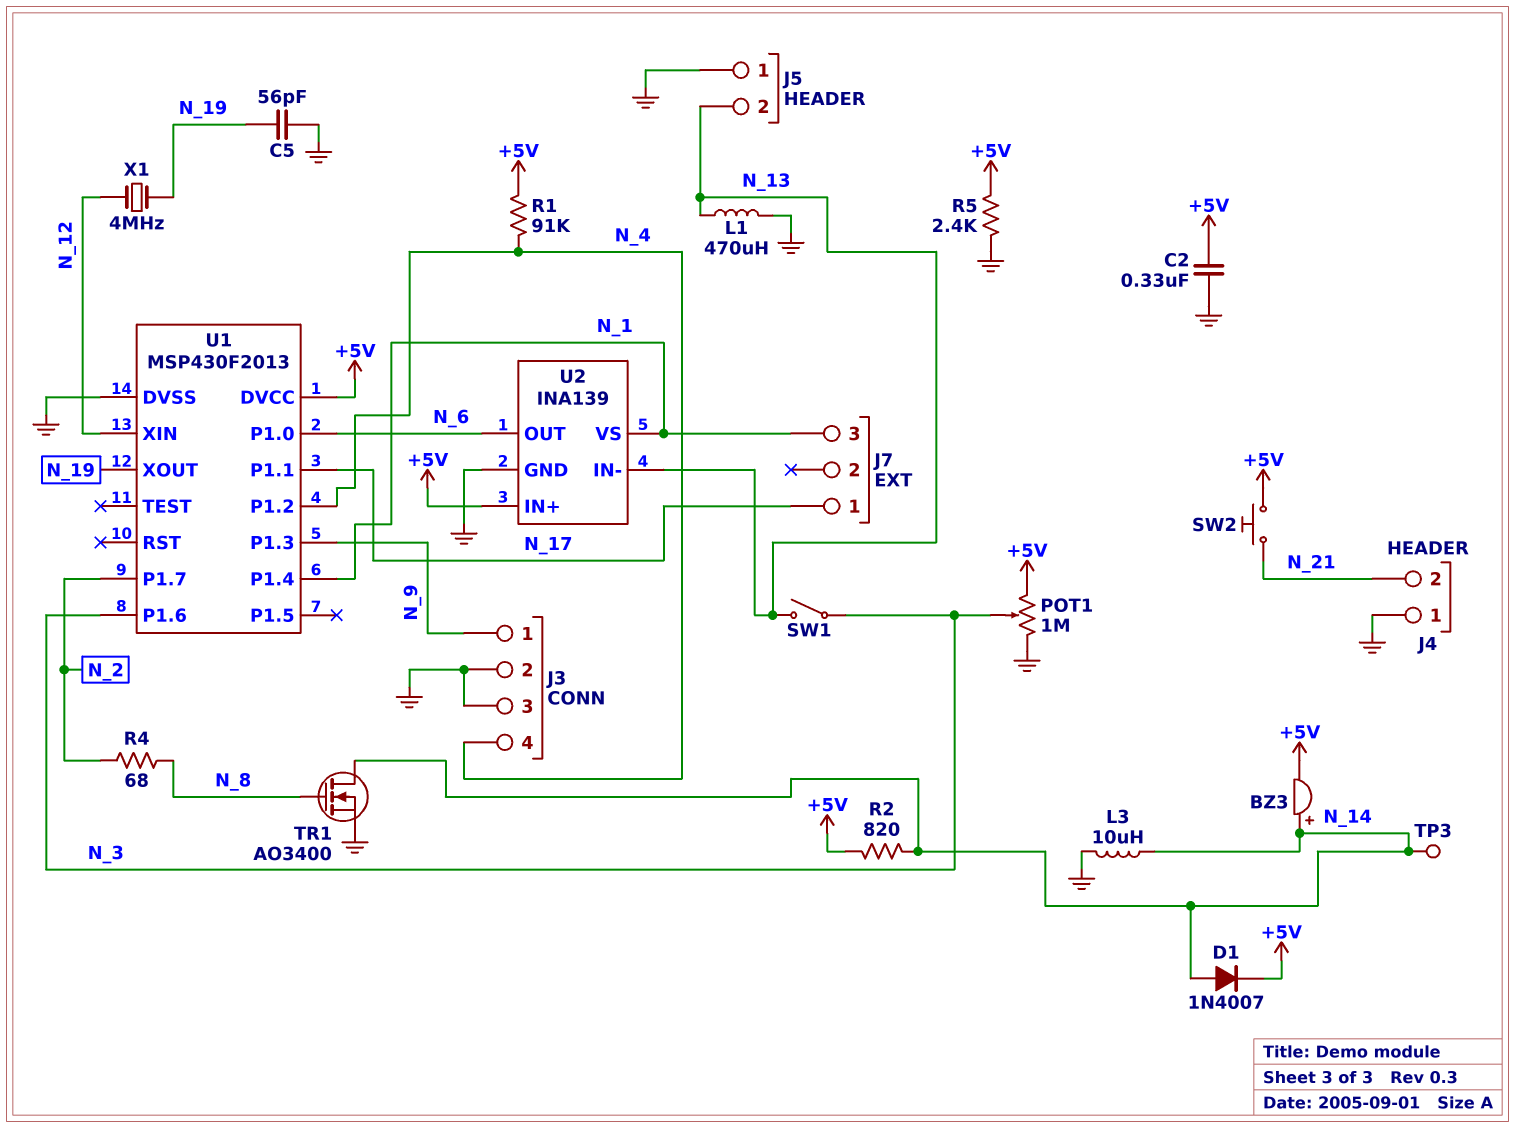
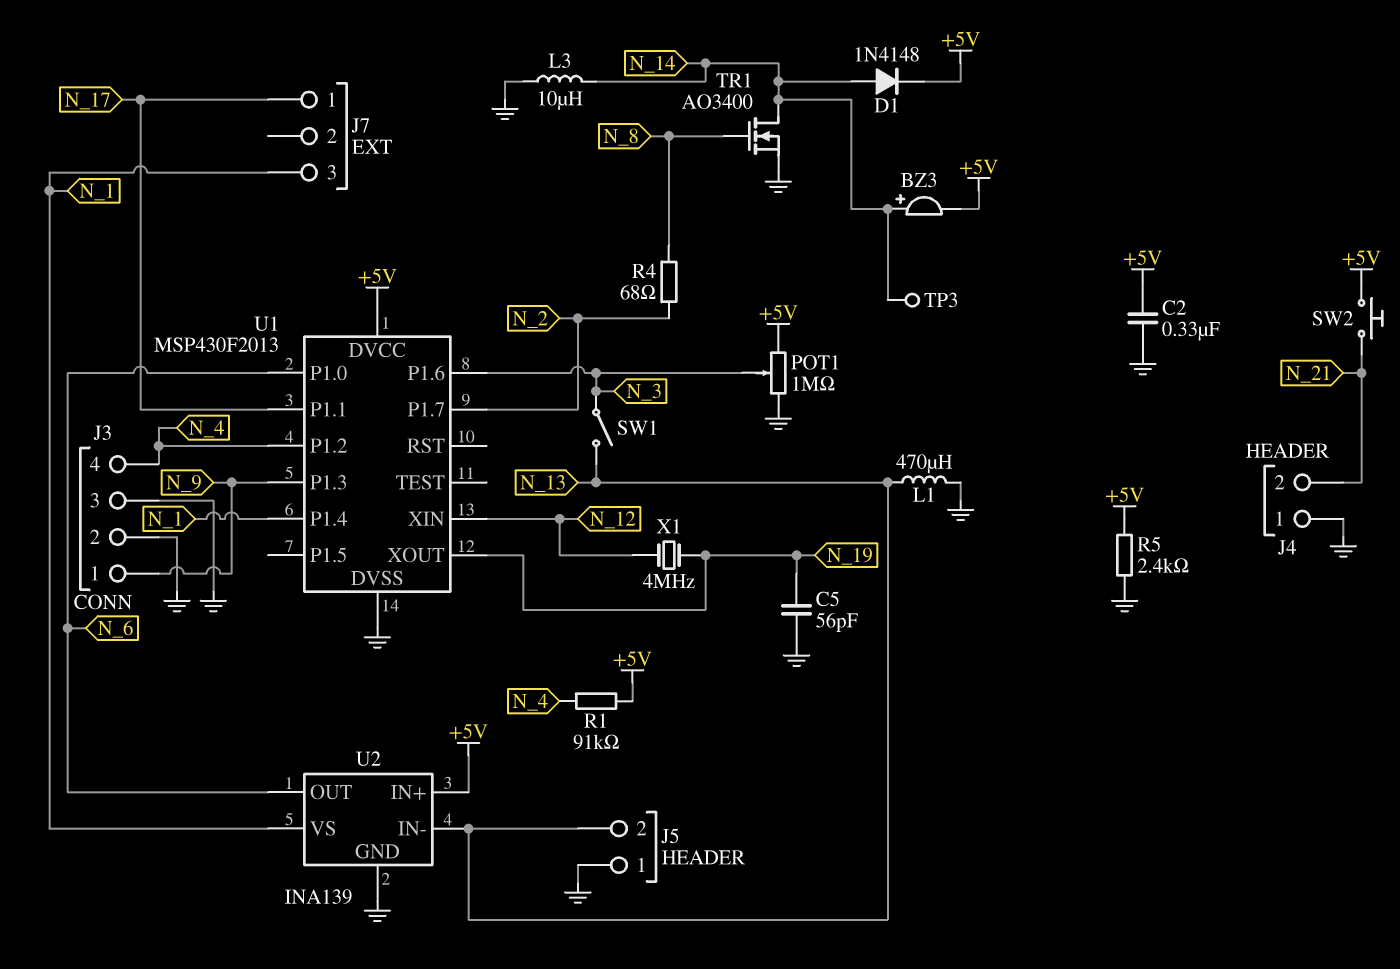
D1: diode 1N4007 (A N_14, K +5V) -> diode 1N4148 (A N_14, K +5V)
R2: 820 (+5V, N_14) -> none

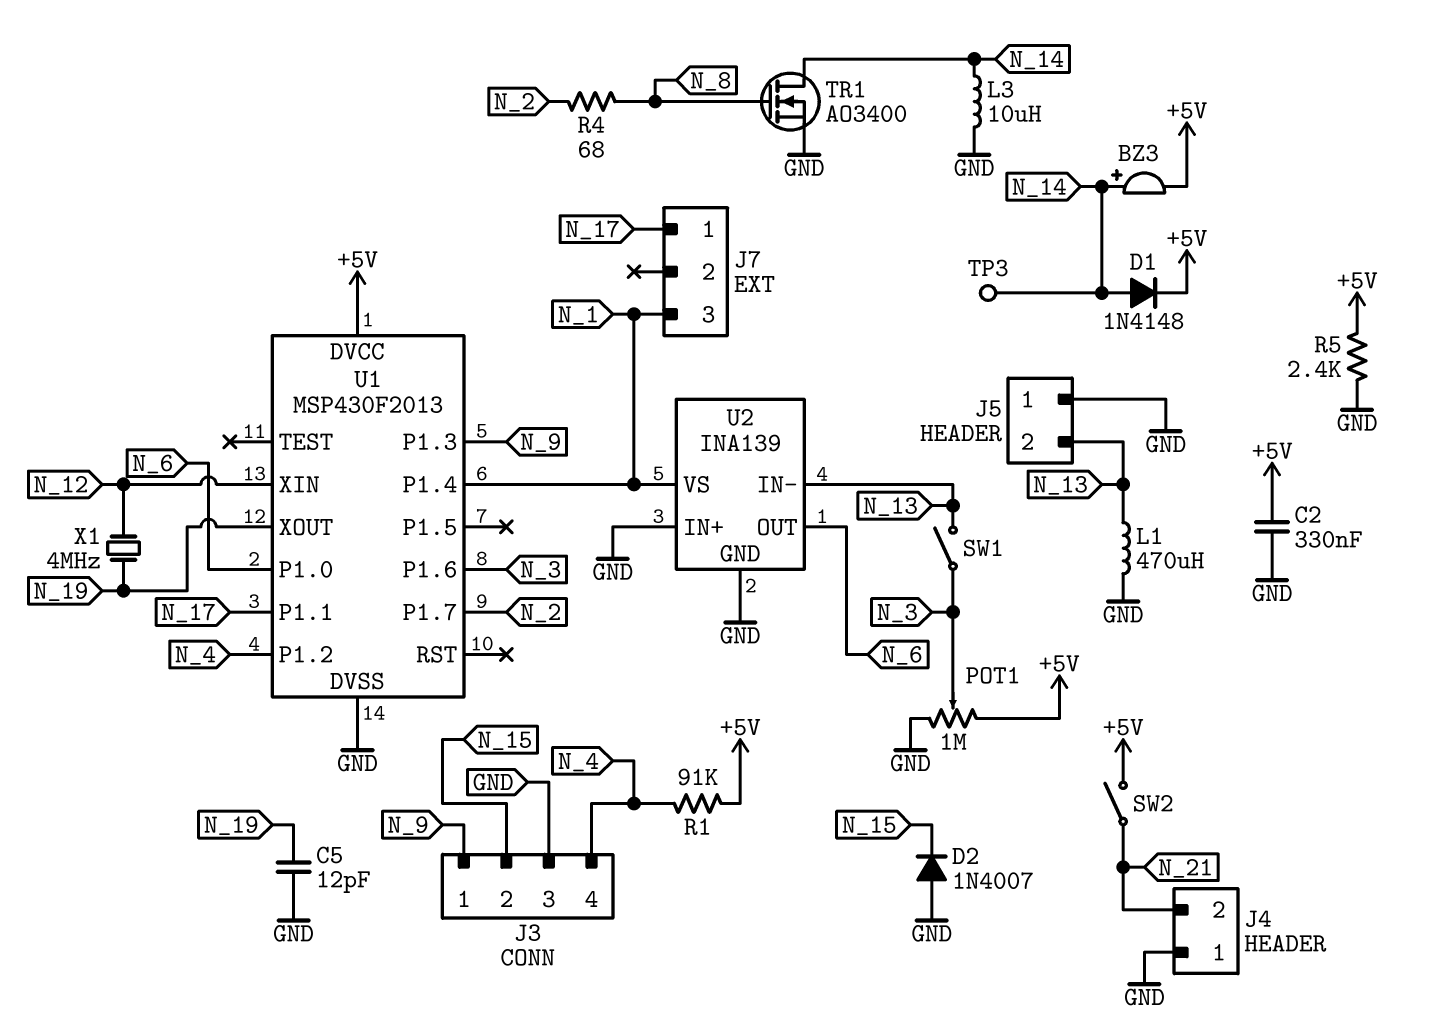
C5: 56pF (GND, N_19) -> 12pF (GND, N_19)
D2: none -> diode 1N4007 (A GND, K N_15)
J3 pin 2: GND -> N_15
SW2: button (+5V, N_21) -> switch (+5V, N_21)
U2 pin IN+: +5V -> GND

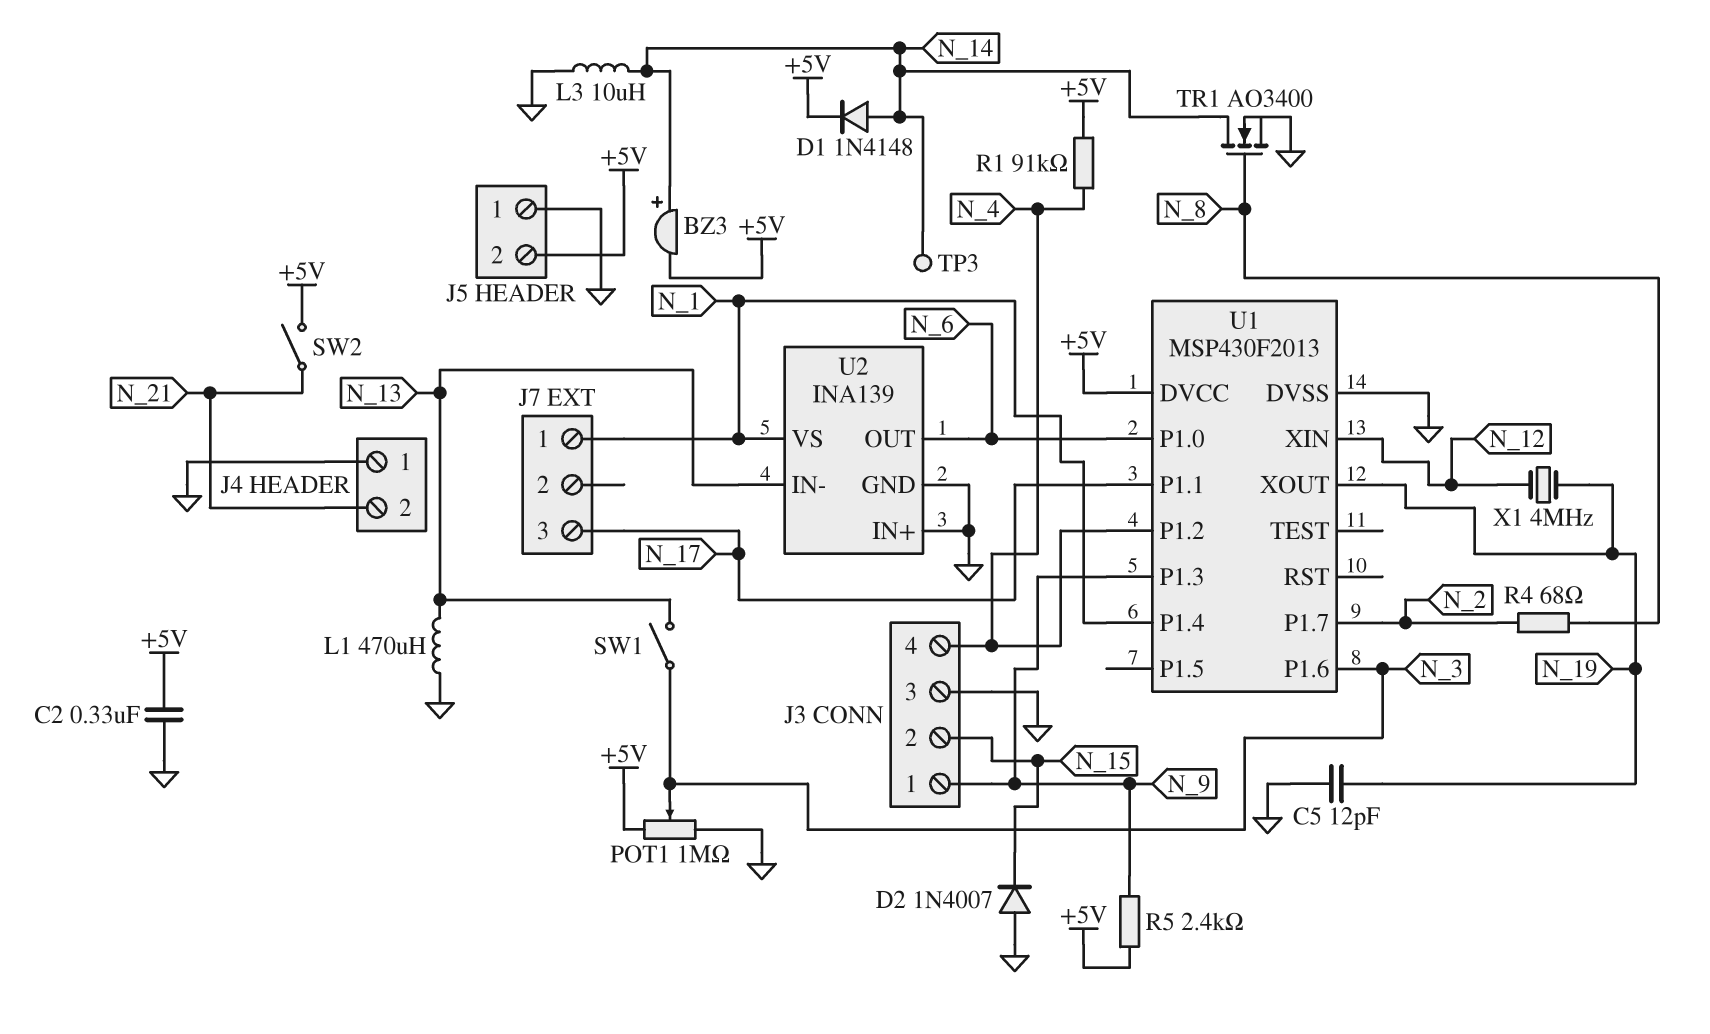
J5 pin 2: N_13 -> +5V
J7 pin 1: N_17 -> N_1
J7 pin 3: N_1 -> N_17
R5: 2.4k (+5V, GND) -> 2.4k (+5V, N_9)

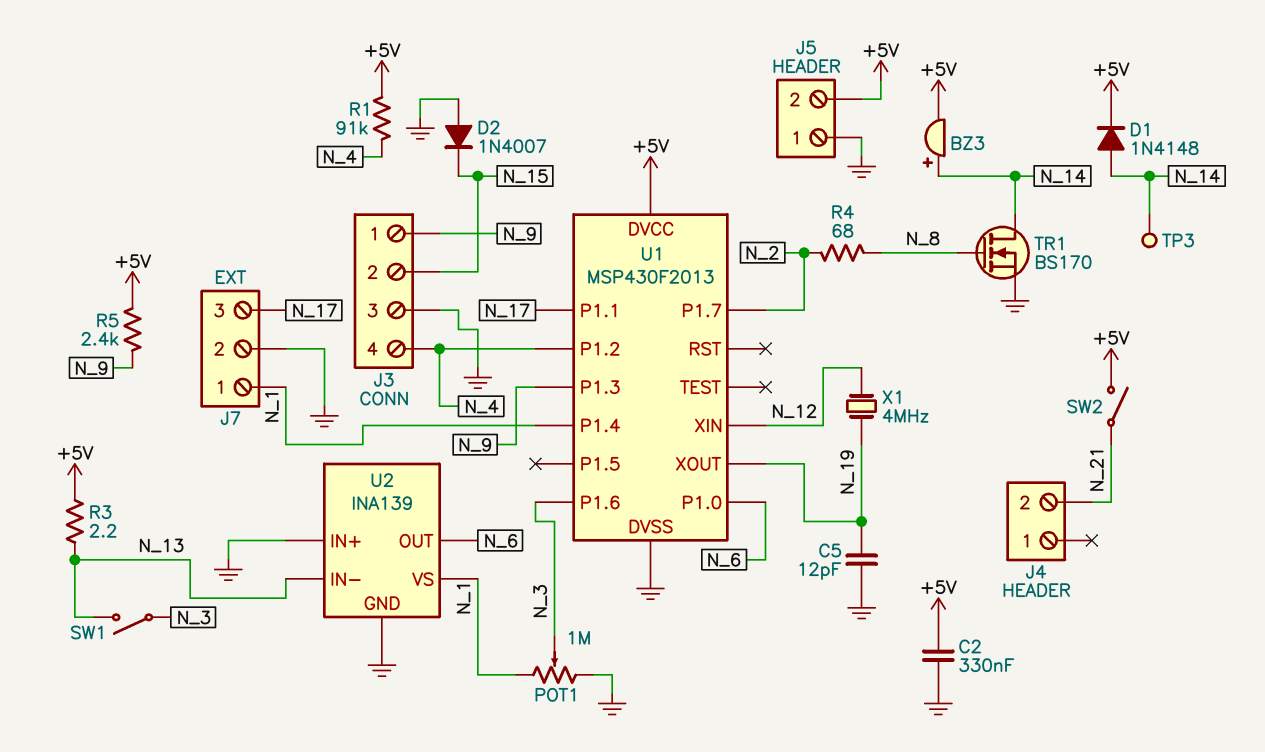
J4 pin 1: GND -> none
J7 pin 2: none -> GND
L1: 470uH (GND, N_13) -> none
L3: 10uH (GND, N_14) -> none
POT1: 1M (+5V, GND, wiper N_3) -> 1M (GND, N_1, wiper N_3)
R3: none -> 2.2 (+5V, N_13)
TR1: NMOS AO3400 (G N_8, D N_14, S GND) -> NMOS BS170 (G N_8, D N_14, S GND)

